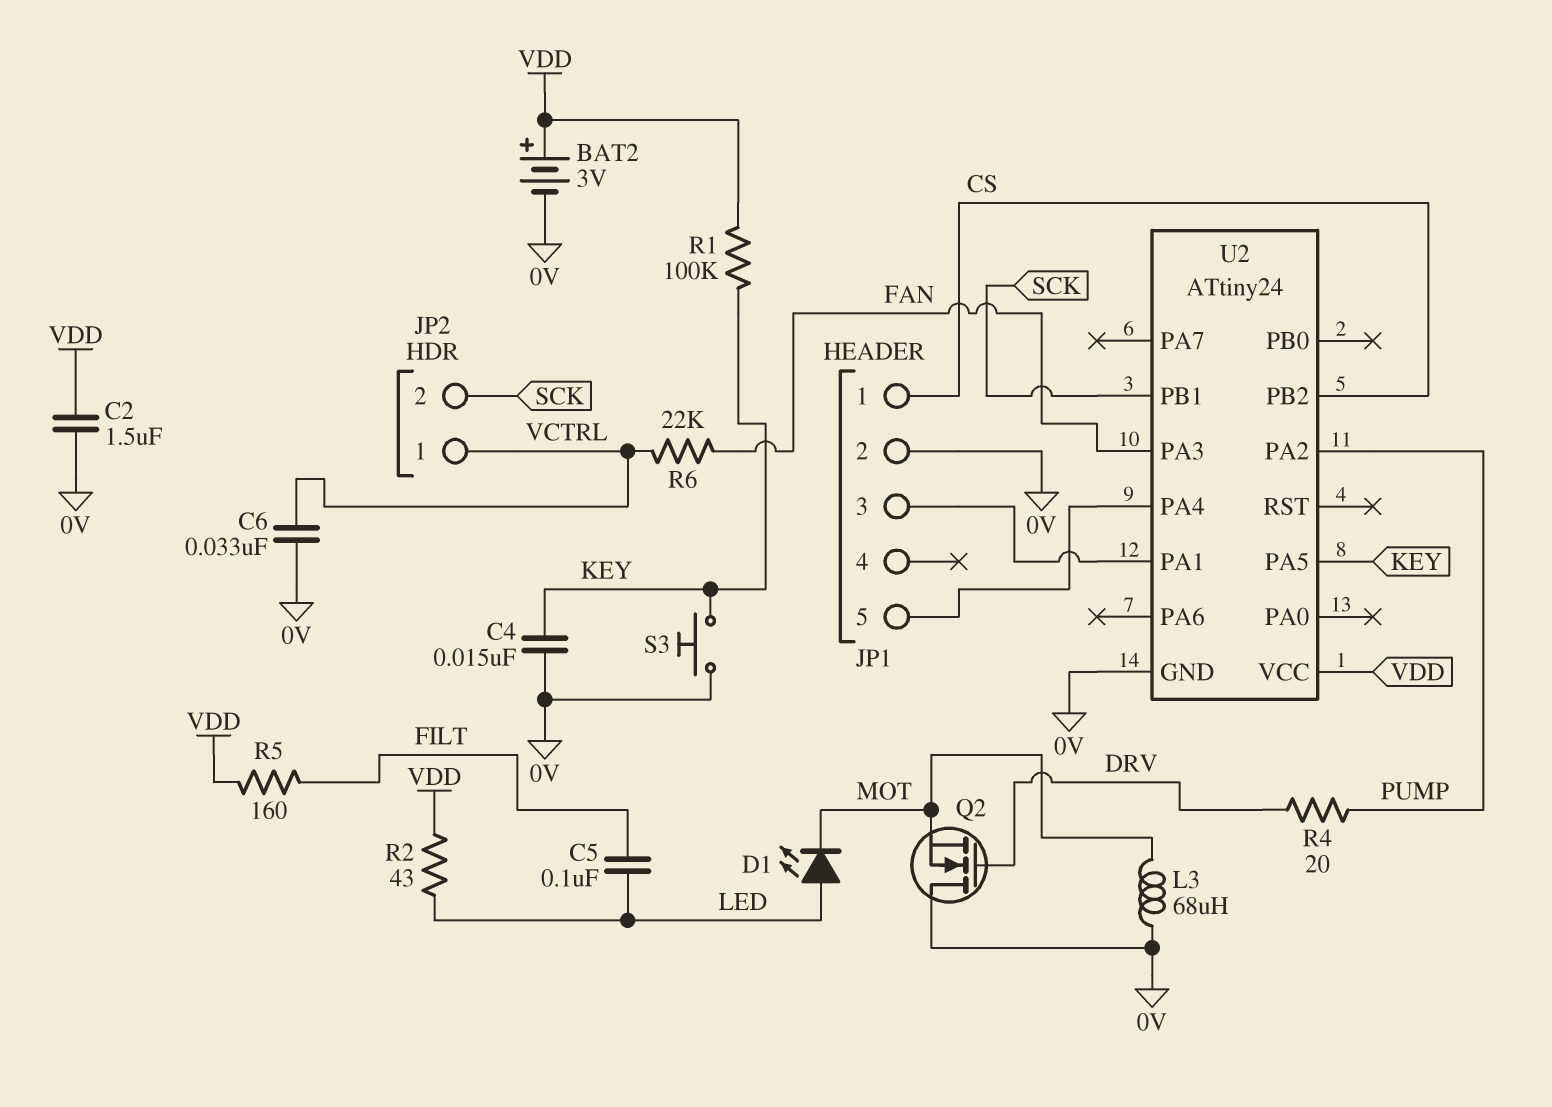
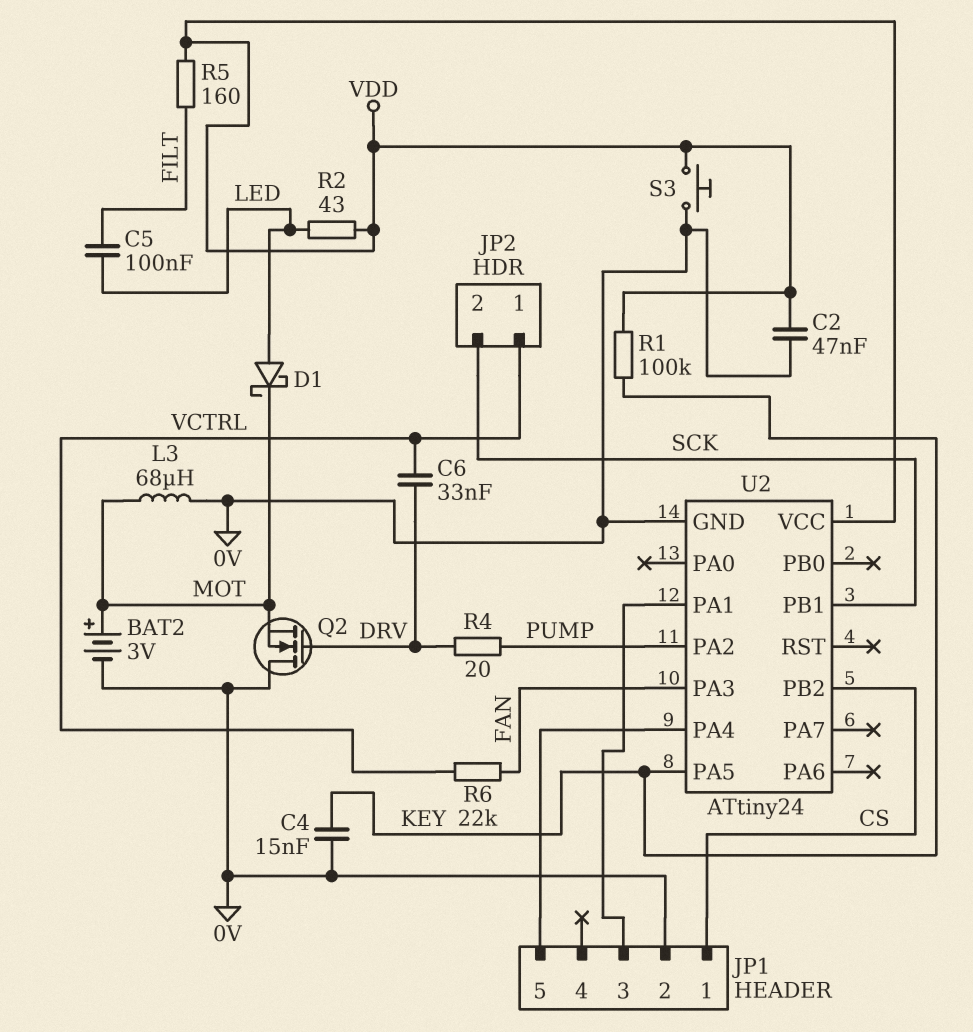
BAT2: 3V (plus VDD, minus 0V) -> 3V (plus MOT, minus 0V)
C2: 1.5uF (0V, VDD) -> 47nF (0V, VDD)
C6: 33nF (0V, VCTRL) -> 33nF (DRV, VCTRL)
D1: LED (A LED, K MOT) -> schottky (A LED, K MOT)
S3: button (0V, KEY) -> button (0V, VDD)

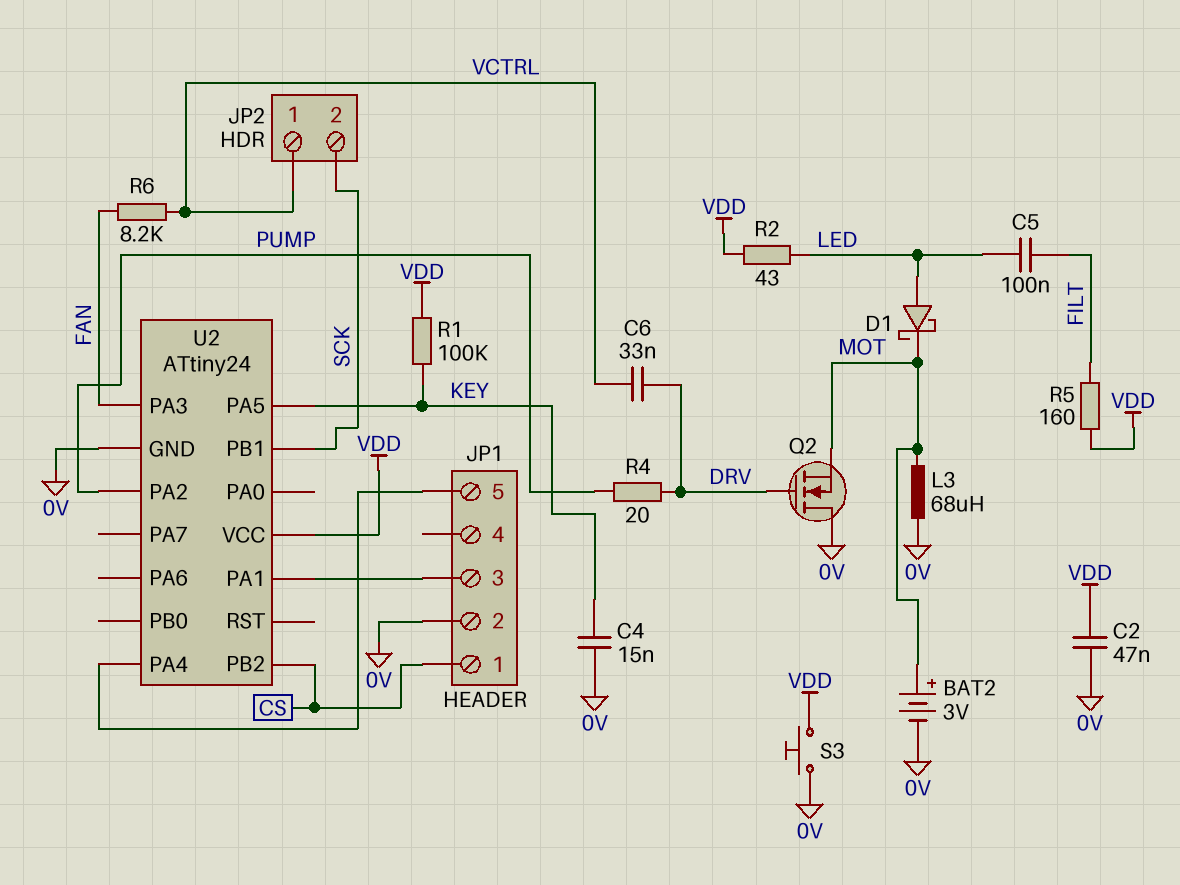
R6: 22k (FAN, VCTRL) -> 8.2k (FAN, VCTRL)

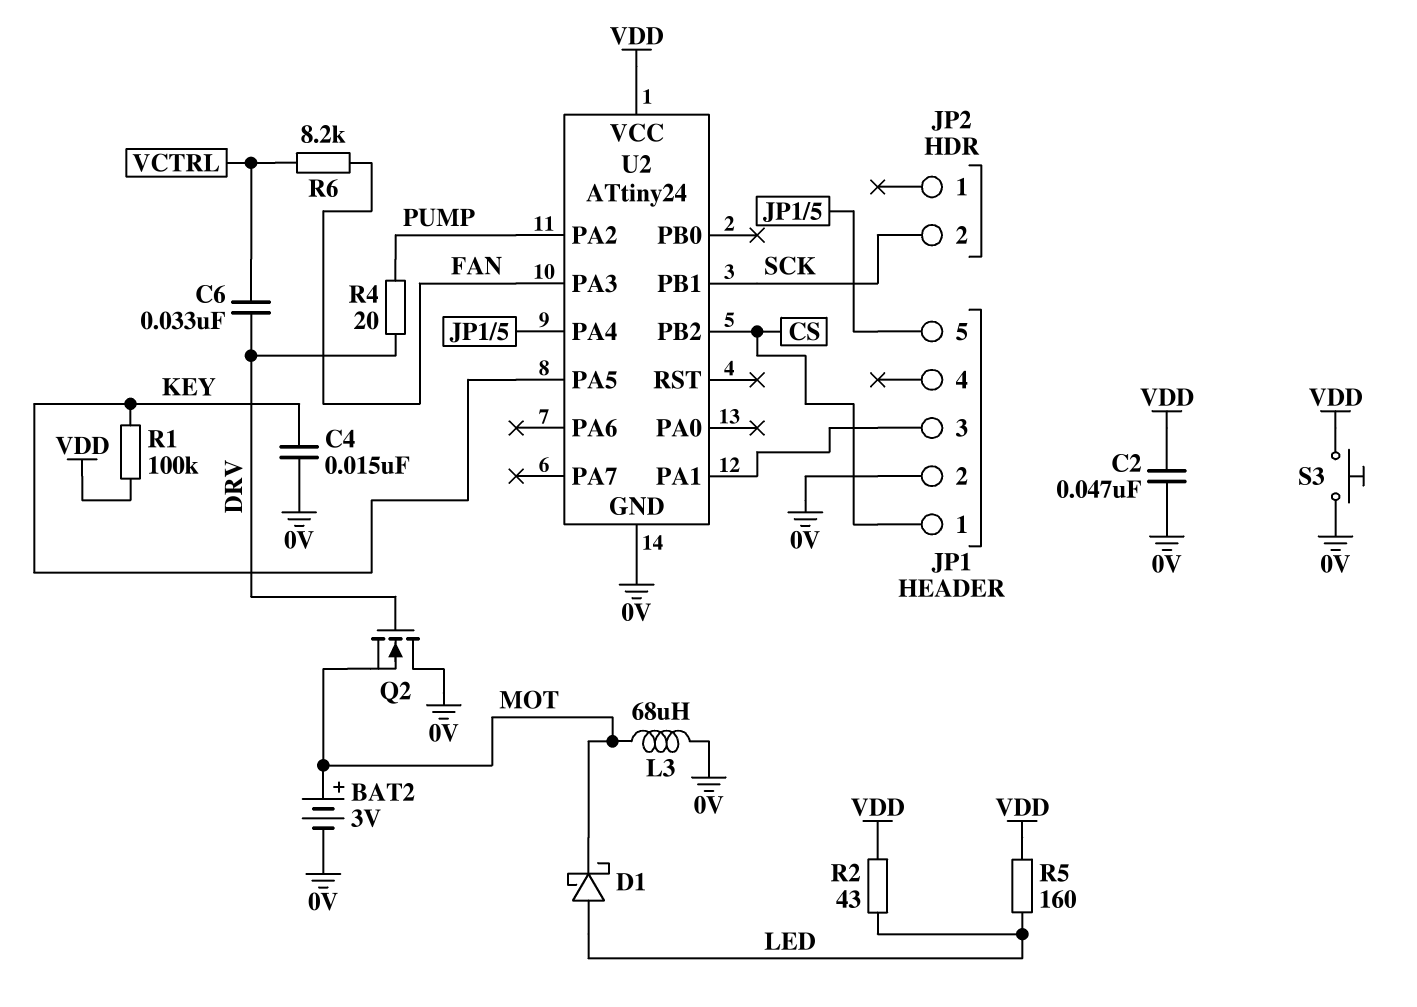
C5: 100nF (FILT, LED) -> none
JP2 pin 1: VCTRL -> none
R5: 160 (FILT, VDD) -> 160 (LED, VDD)

